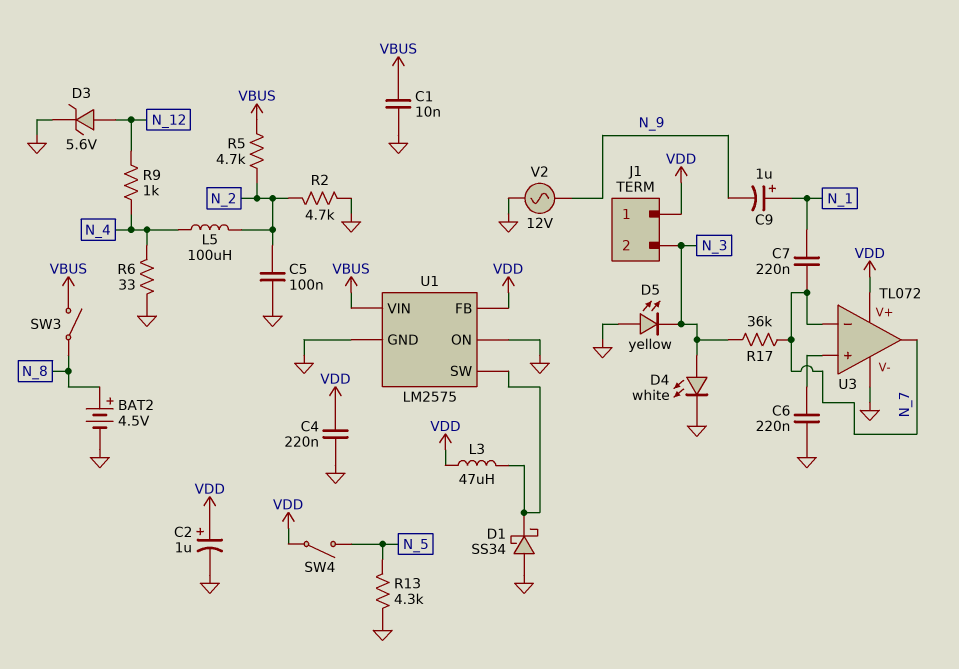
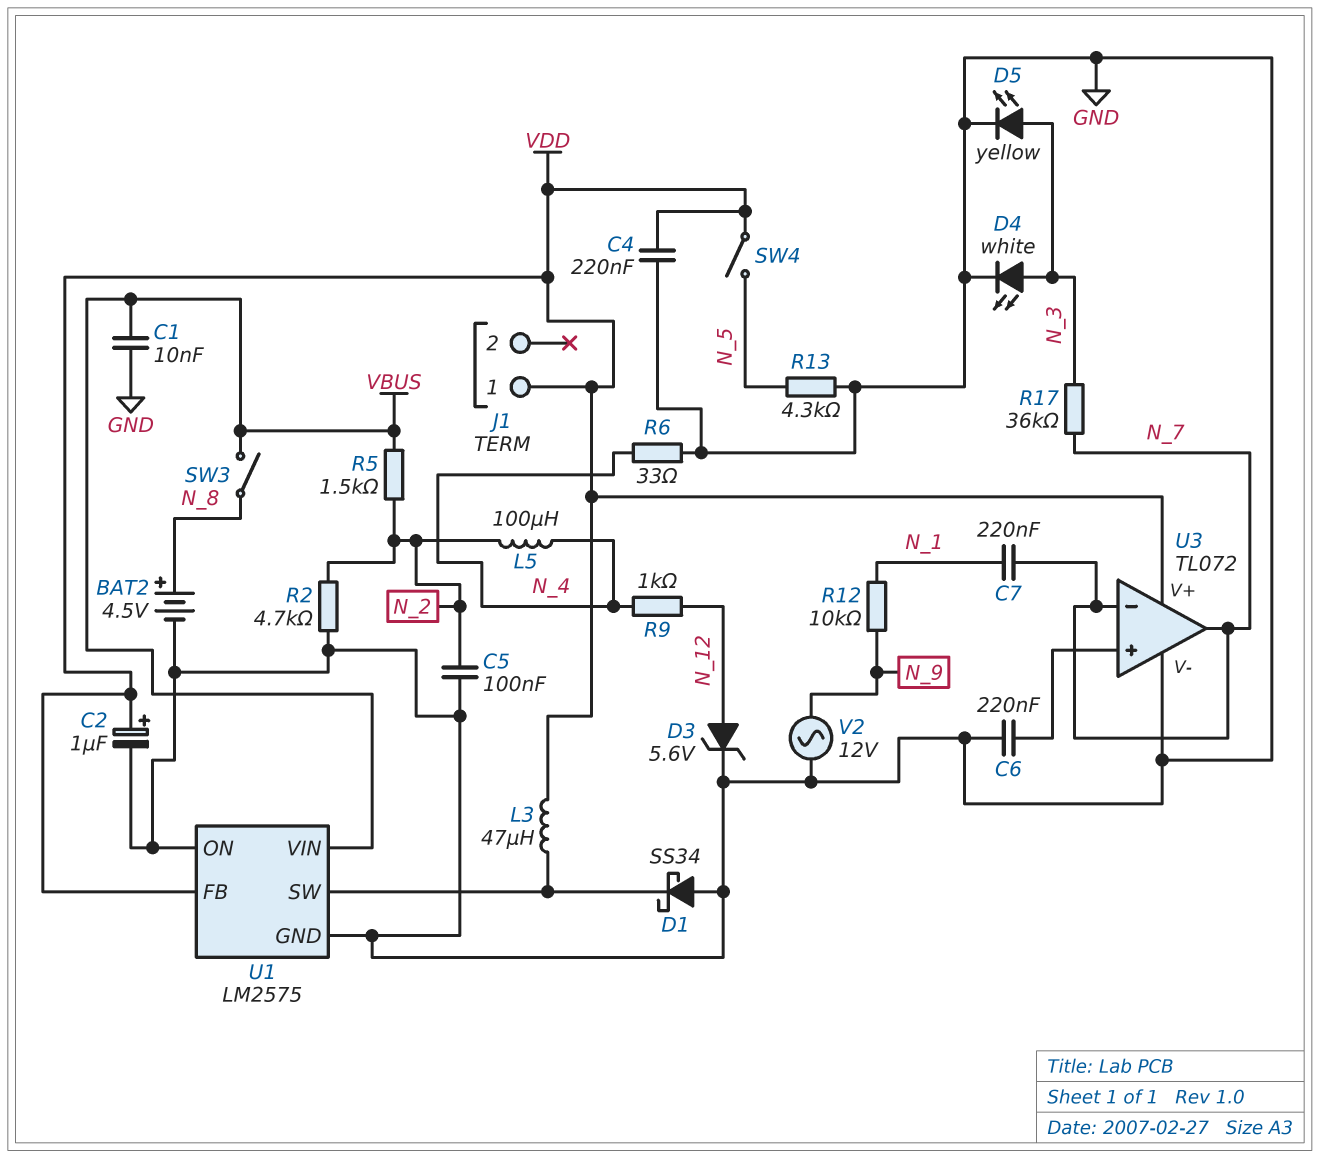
C9: 1uF (plus N_1, minus N_9) -> none
D5: LED yellow (A GND, K N_3) -> LED yellow (A N_3, K GND)
J1 pin 2: N_3 -> none
R5: 4.7k (N_2, VBUS) -> 1.5k (N_2, VBUS)
R12: none -> 10k (N_1, N_9)

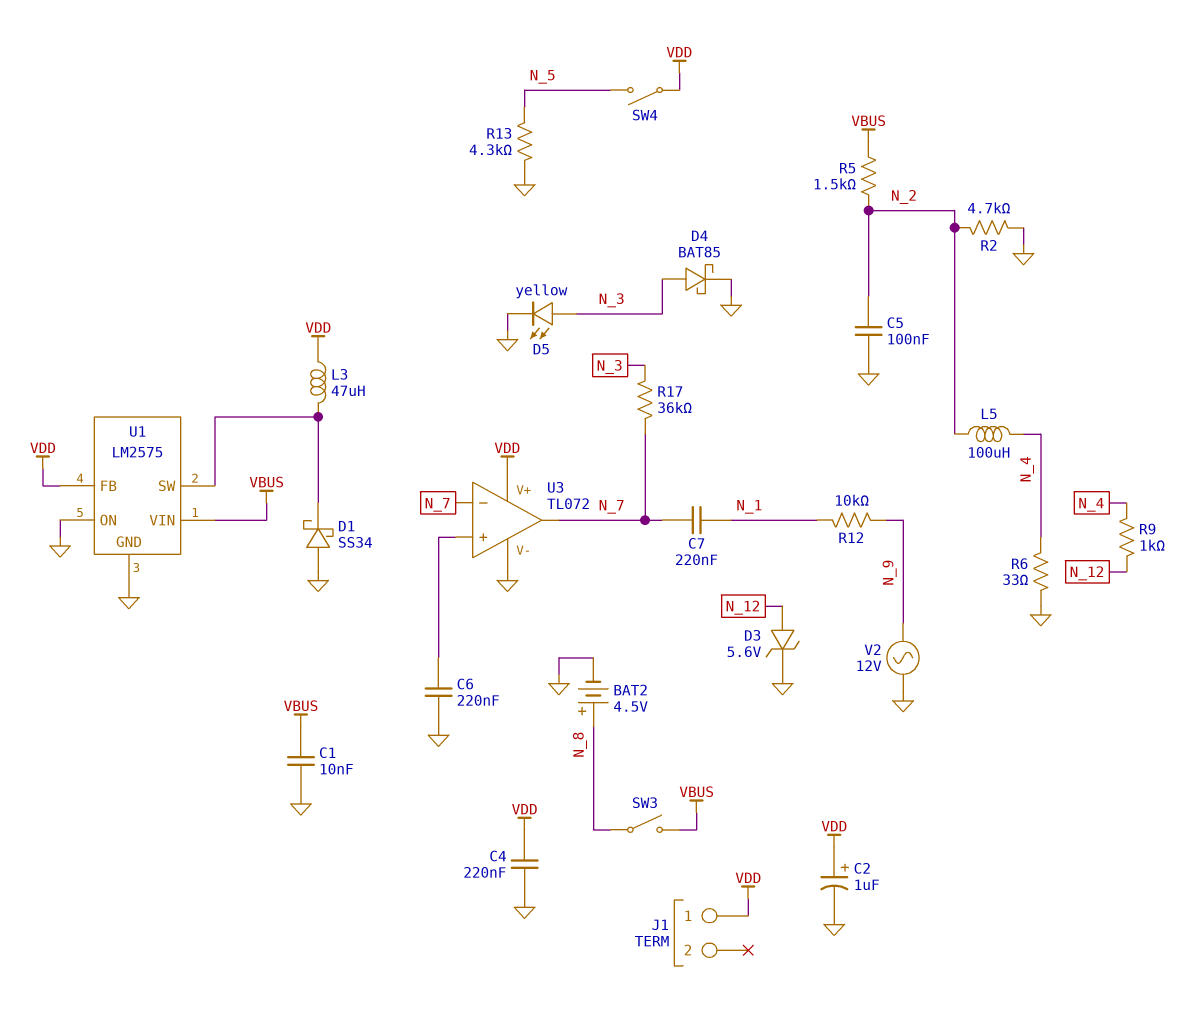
D4: LED white (A N_3, K GND) -> schottky BAT85 (A N_3, K GND)

